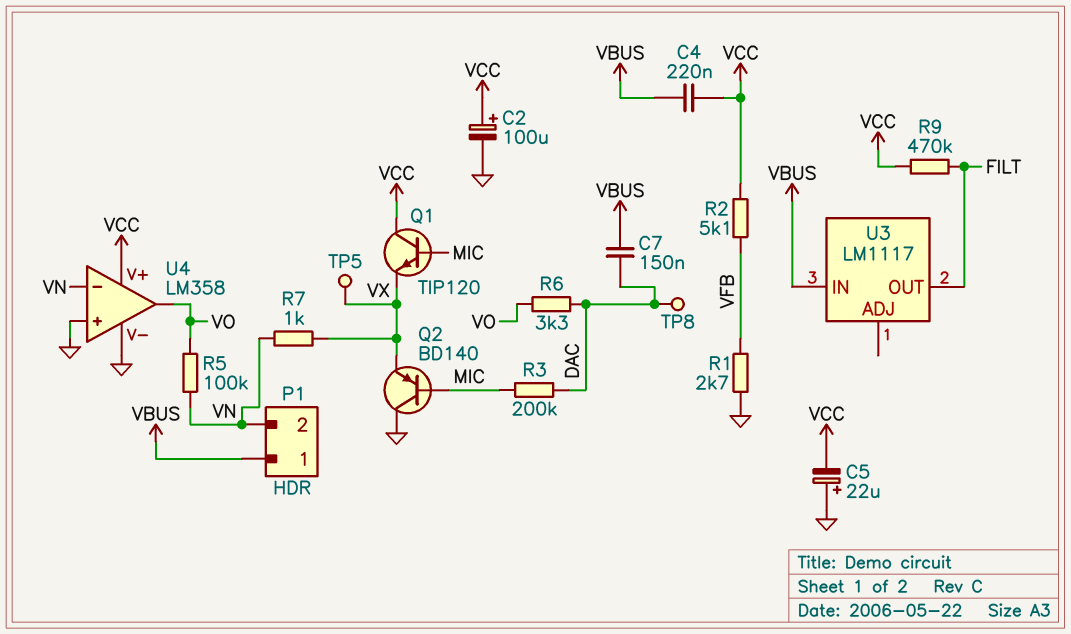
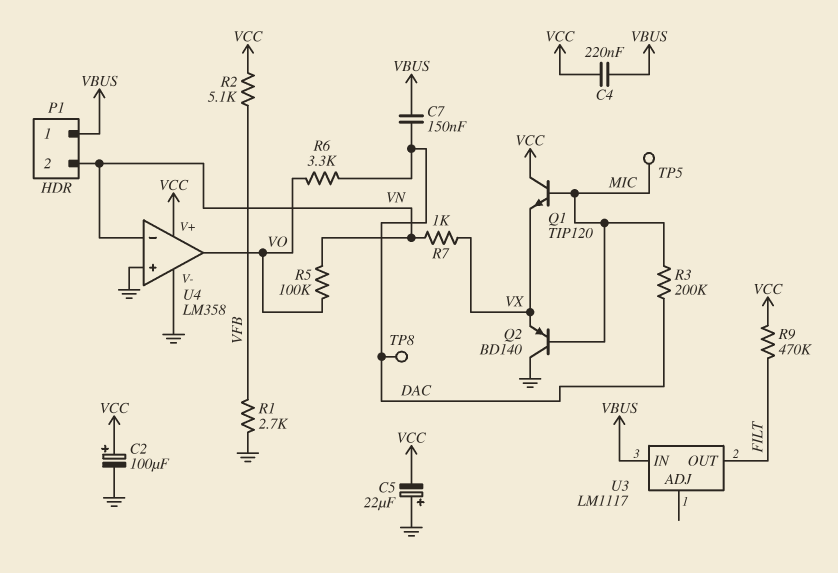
TP5: test point (VX) -> test point (MIC)

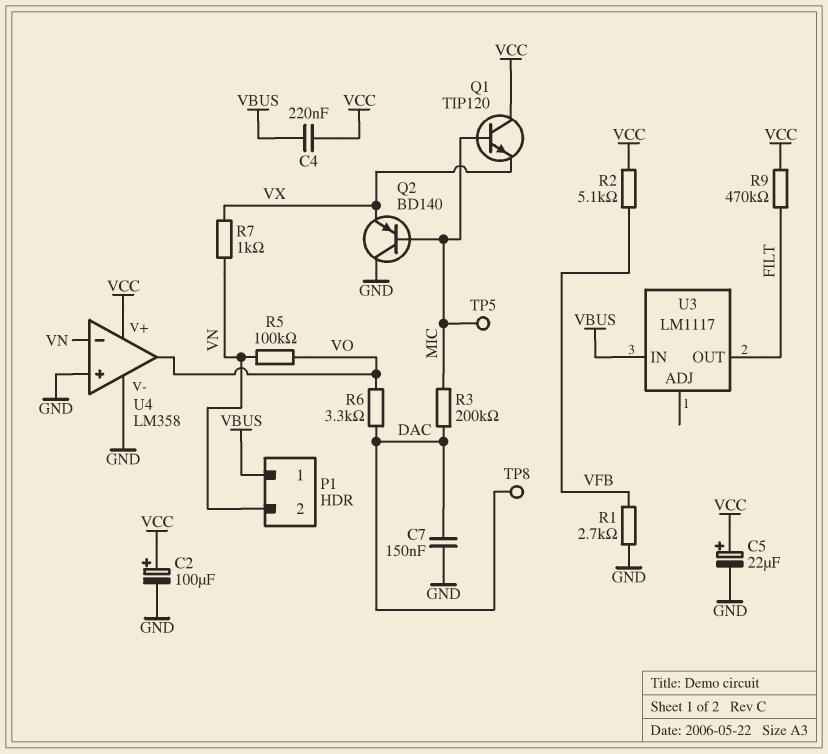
C5: 22uF (plus GND, minus VCC) -> 22uF (plus VCC, minus GND)
C7: 150nF (DAC, VBUS) -> 150nF (DAC, GND)

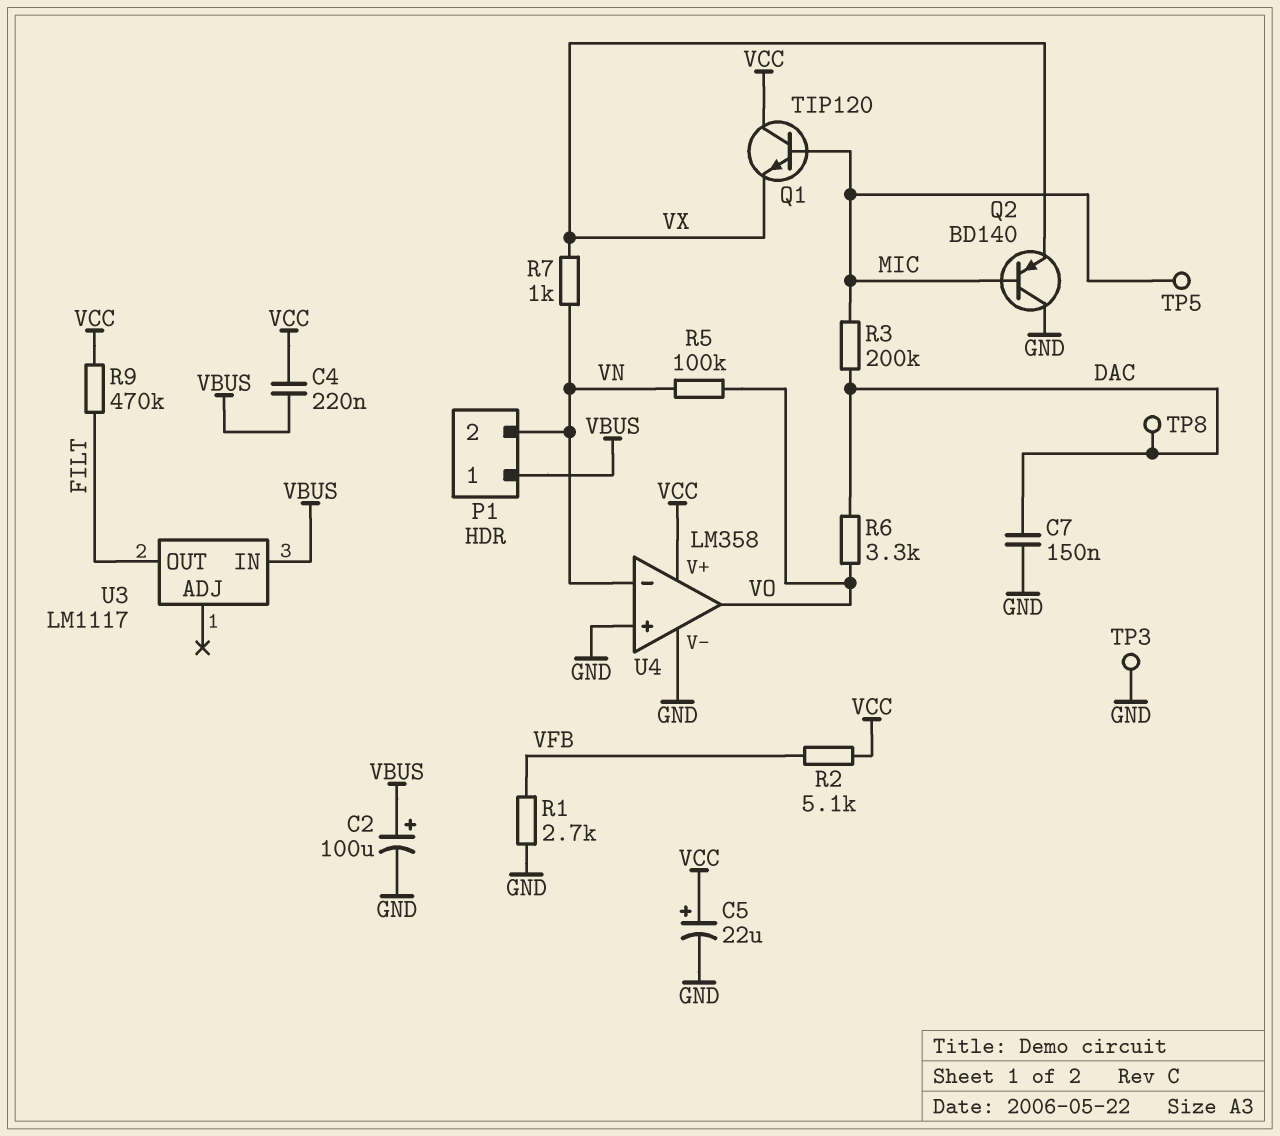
C2: 100uF (plus VCC, minus GND) -> 100uF (plus VBUS, minus GND)
TP3: none -> test point (GND)

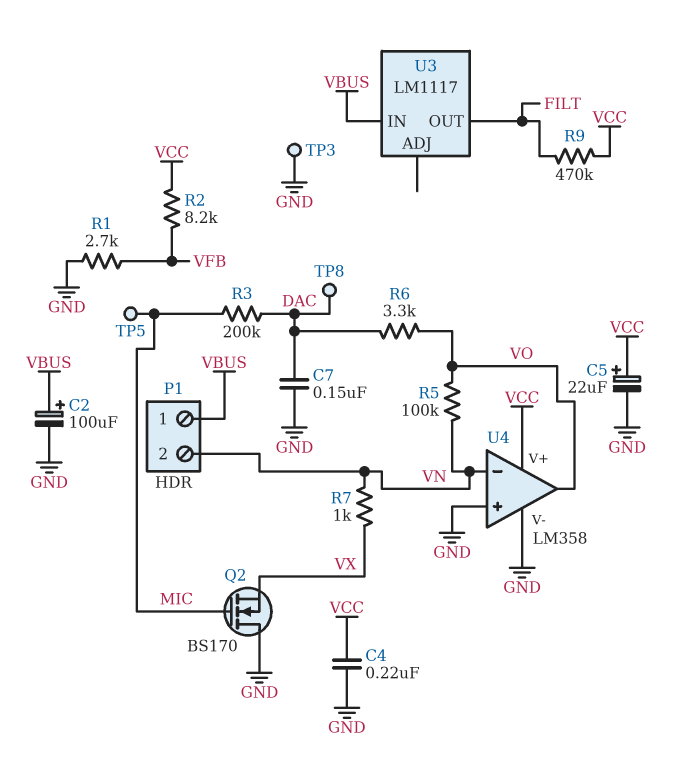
C4: 220nF (VBUS, VCC) -> 220nF (GND, VCC)
Q1: NPN TIP120 (B MIC, C VCC, E VX) -> none
Q2: PNP BD140 (B MIC, C GND, E VX) -> NMOS BS170 (G MIC, D GND, S VX)
R2: 5.1k (VCC, VFB) -> 8.2k (VCC, VFB)

